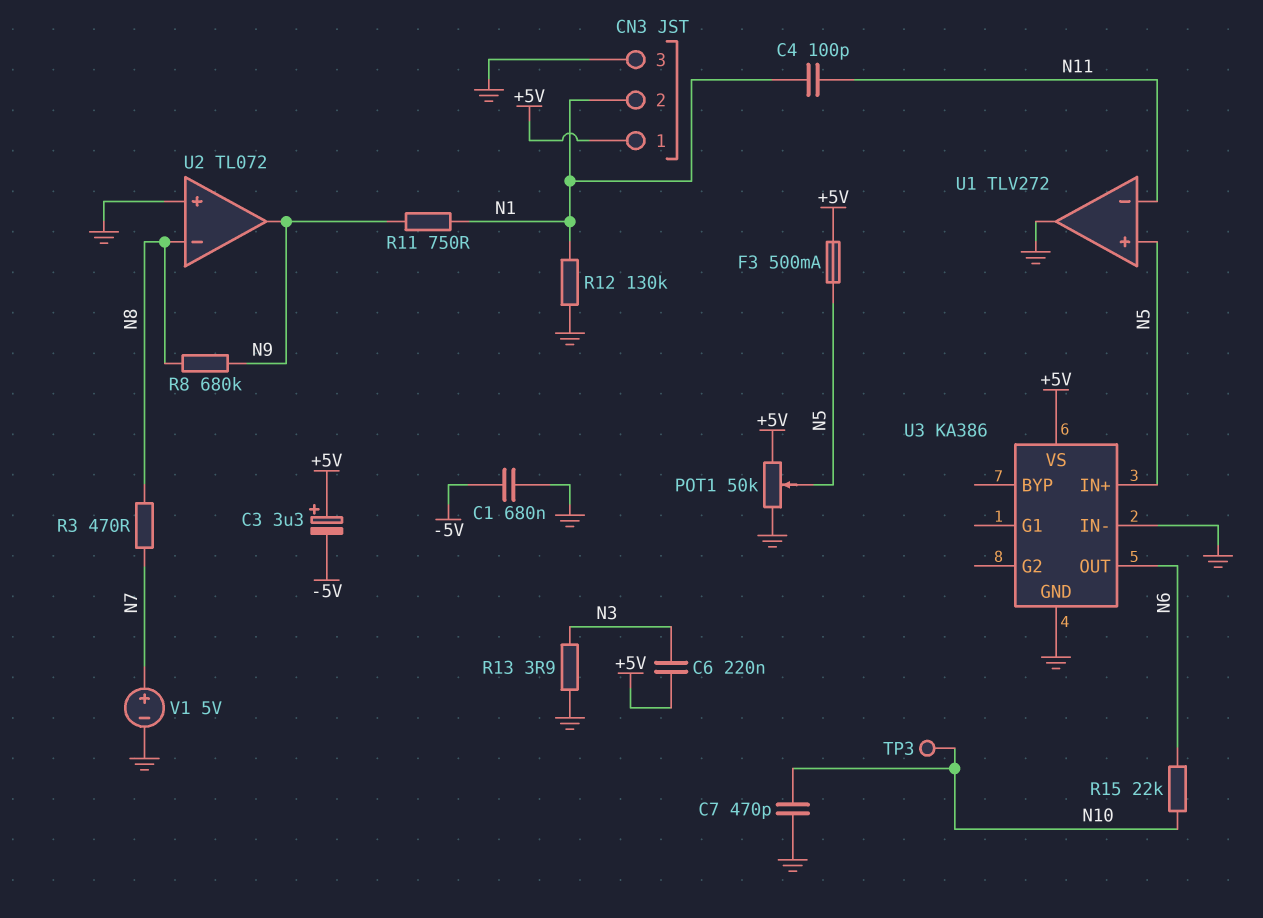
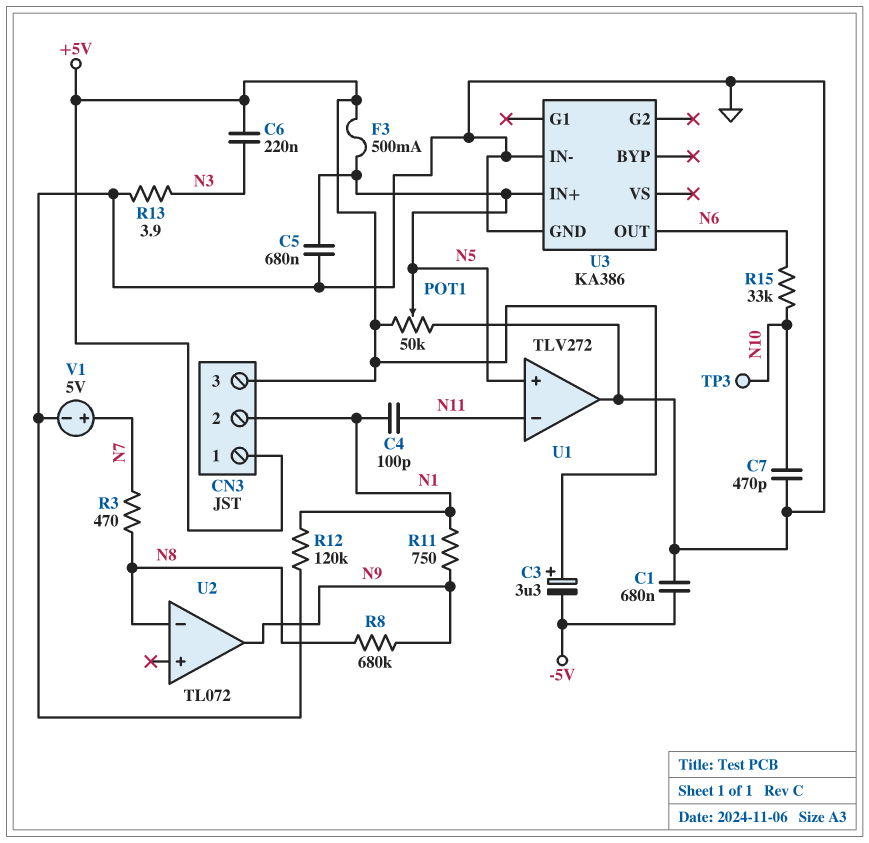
C5: none -> 680nF (GND, N5)
CN3 pin 3: GND -> +5V
R12: 130k (GND, N1) -> 120k (GND, N1)
R15: 22k (N6, N10) -> 33k (N6, N10)
U2 pin in+: GND -> none
U3 pin VS: +5V -> none

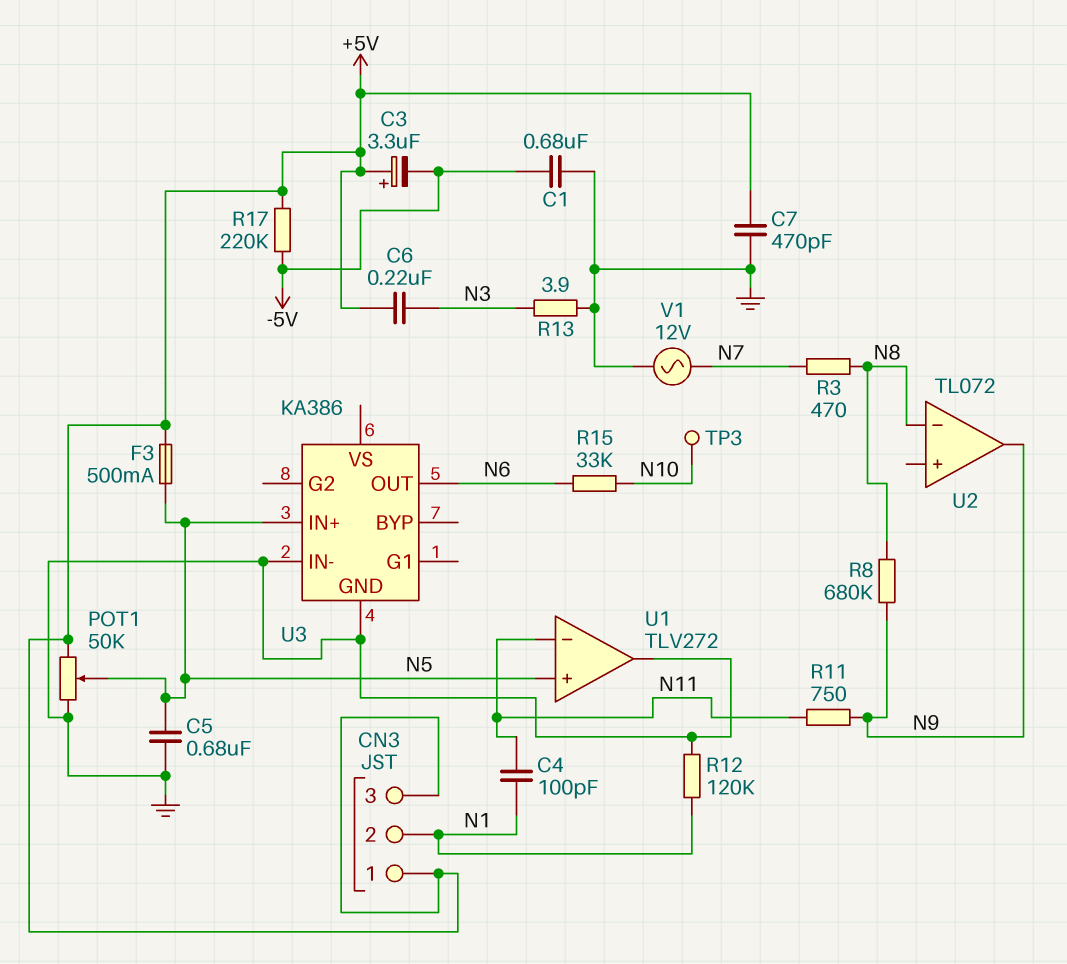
C7: 470pF (GND, N10) -> 470pF (+5V, GND)
R11: 750 (N1, N9) -> 750 (N9, N11)
R17: none -> 220k (+5V, -5V)
V1: 5V (plus N7, minus GND) -> AC 12V (GND, N7)

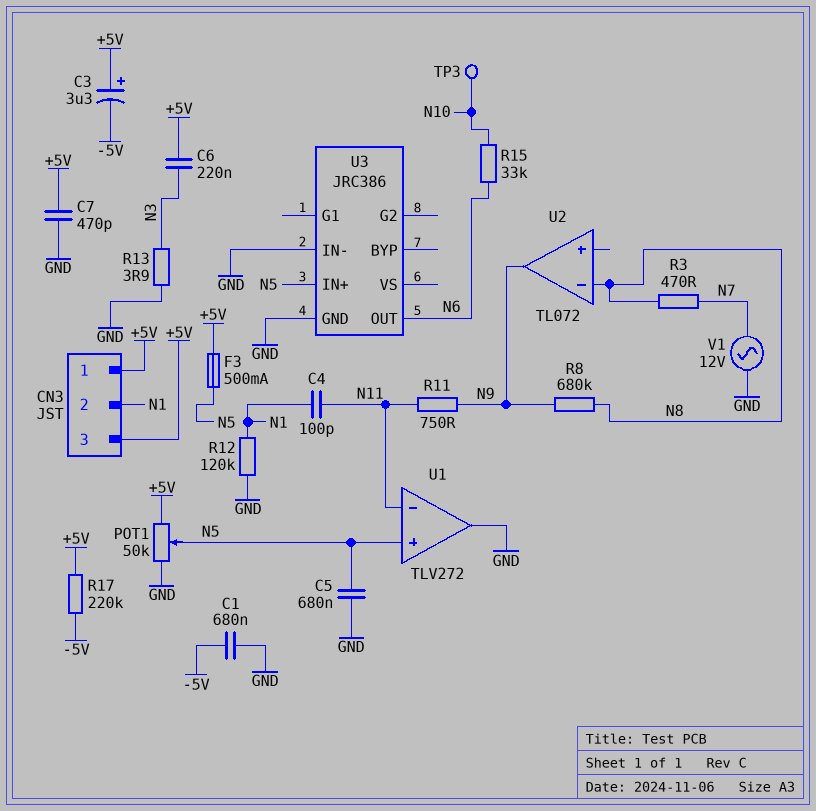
U3: KA386 -> JRC386

